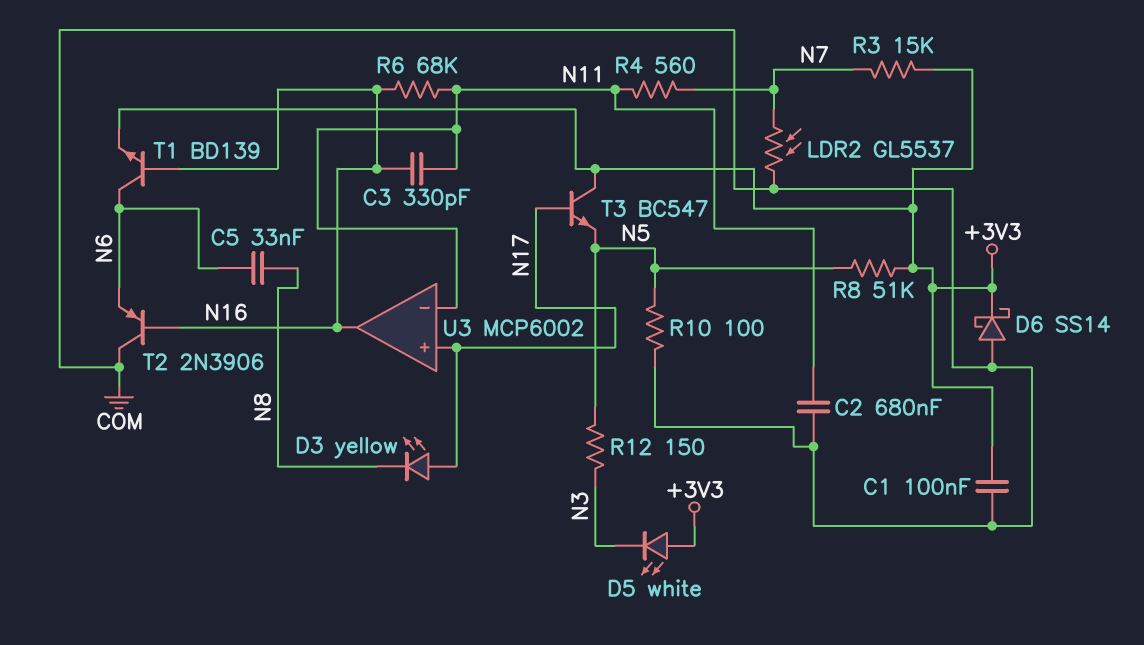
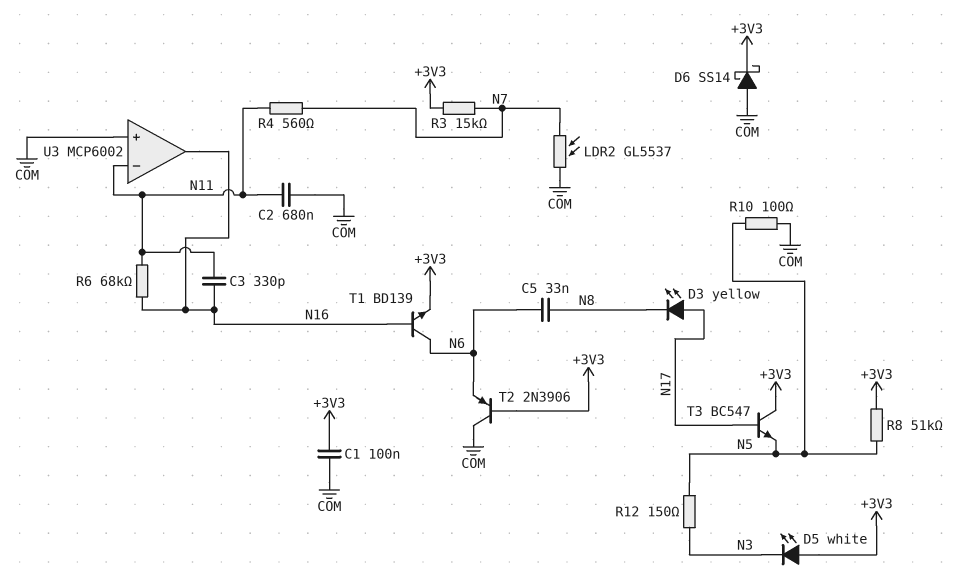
T2: PNP 2N3906 (B N16, C COM, E N6) -> PNP 2N3906 (B +3V3, C COM, E N6)
U3 pin in+: N17 -> COM

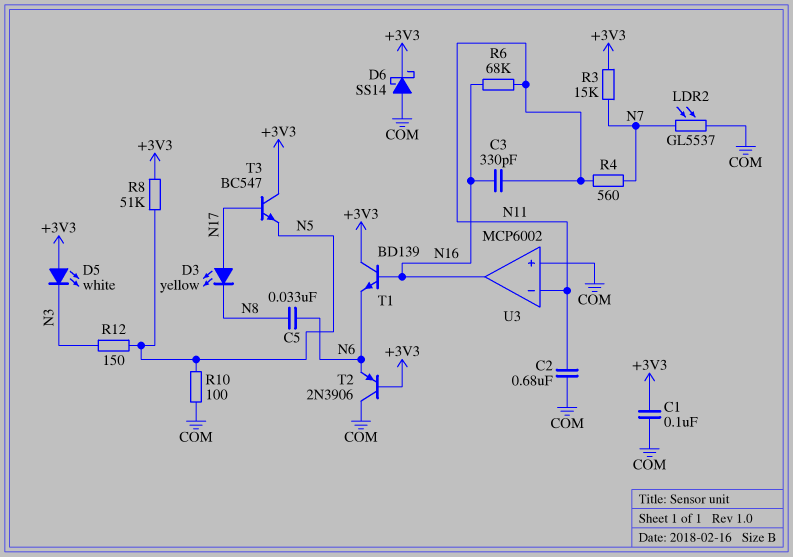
T1: NPN BD139 (B N16, C N6, E +3V3) -> NPN BD139 (B N16, C +3V3, E N6)

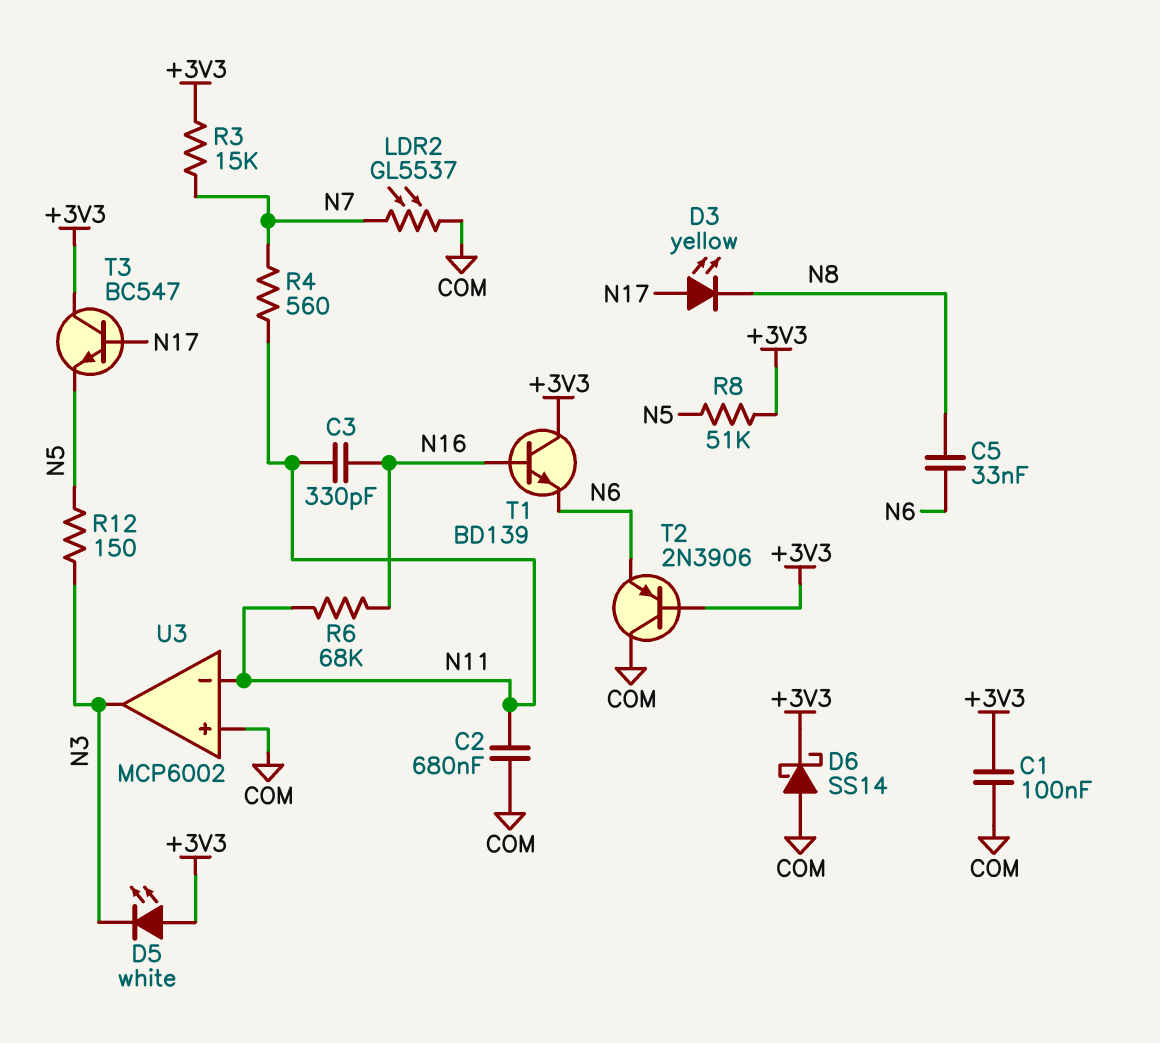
R10: 100 (COM, N5) -> none
U3 pin out: N16 -> N3

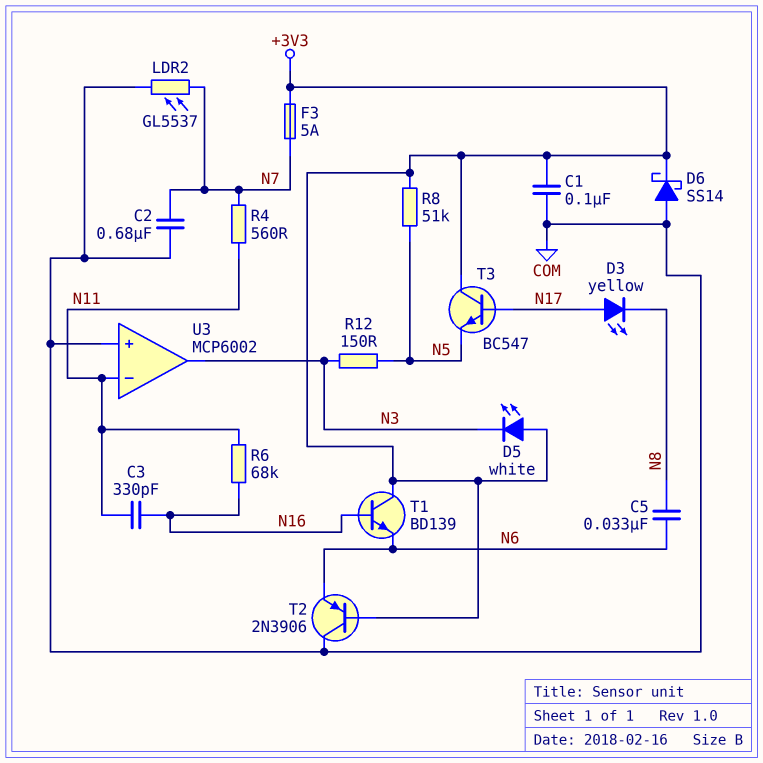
C2: 680nF (COM, N11) -> 680nF (COM, N7)
F3: none -> 5A (+3V3, N7)
R3: 15k (+3V3, N7) -> none

